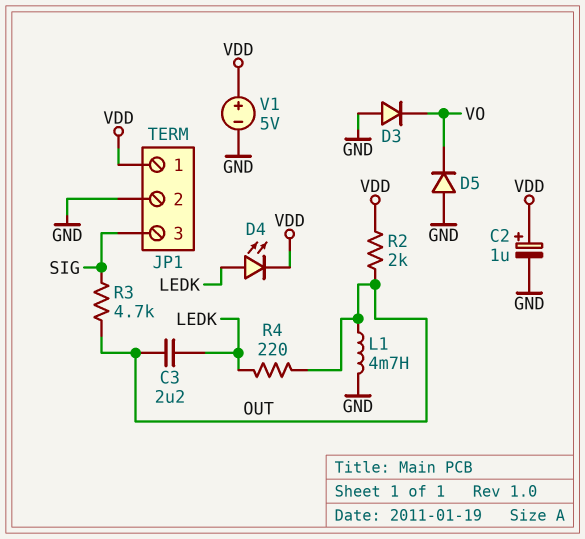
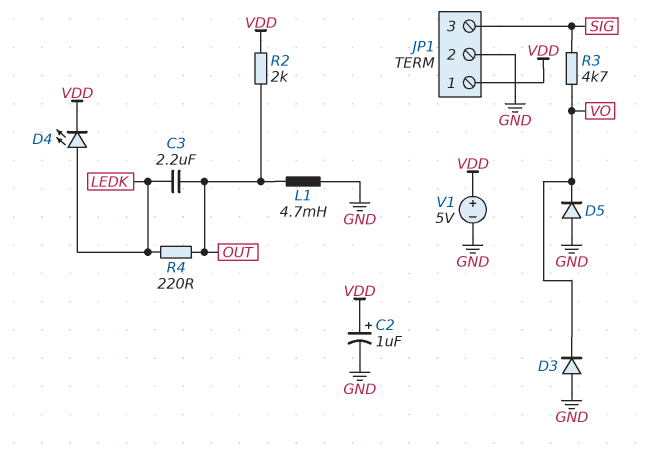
R3: 4.7k (OUT, SIG) -> 4.7k (SIG, VO)

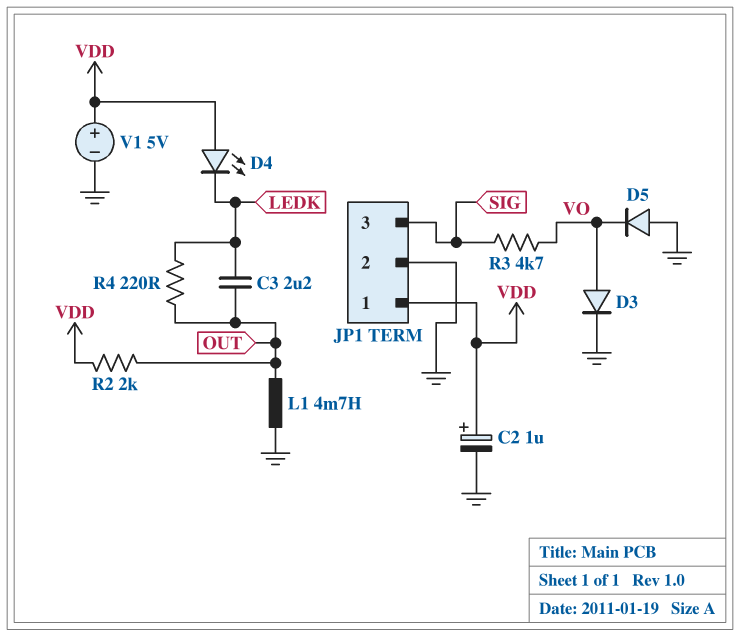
D3: diode (A GND, K VO) -> diode (A VO, K GND)
D4: LED (A LEDK, K VDD) -> LED (A VDD, K LEDK)

